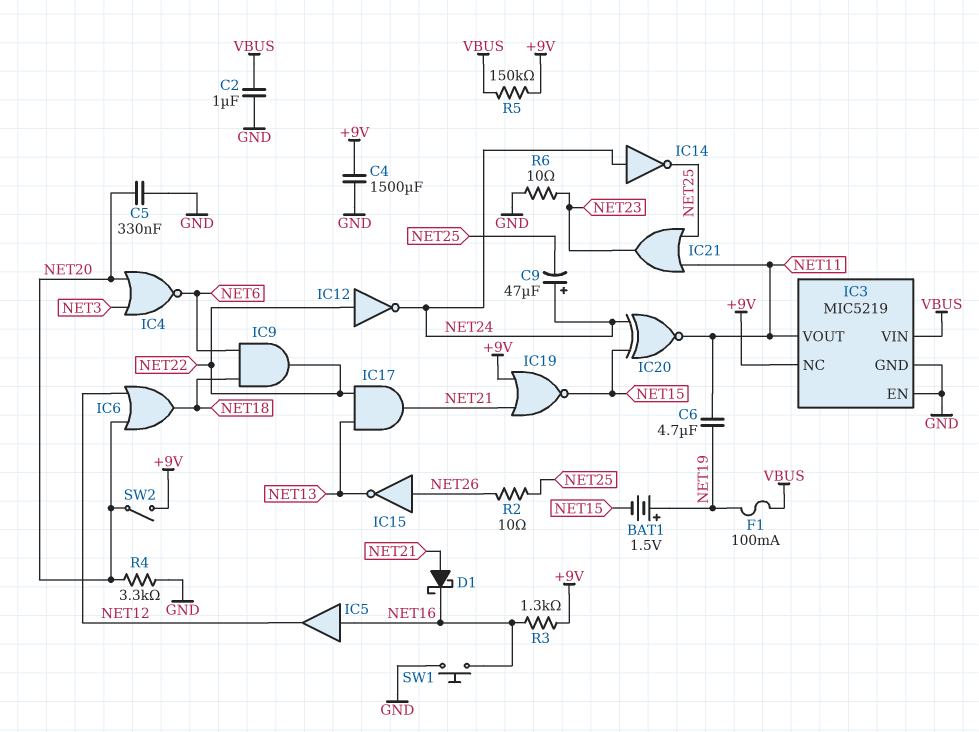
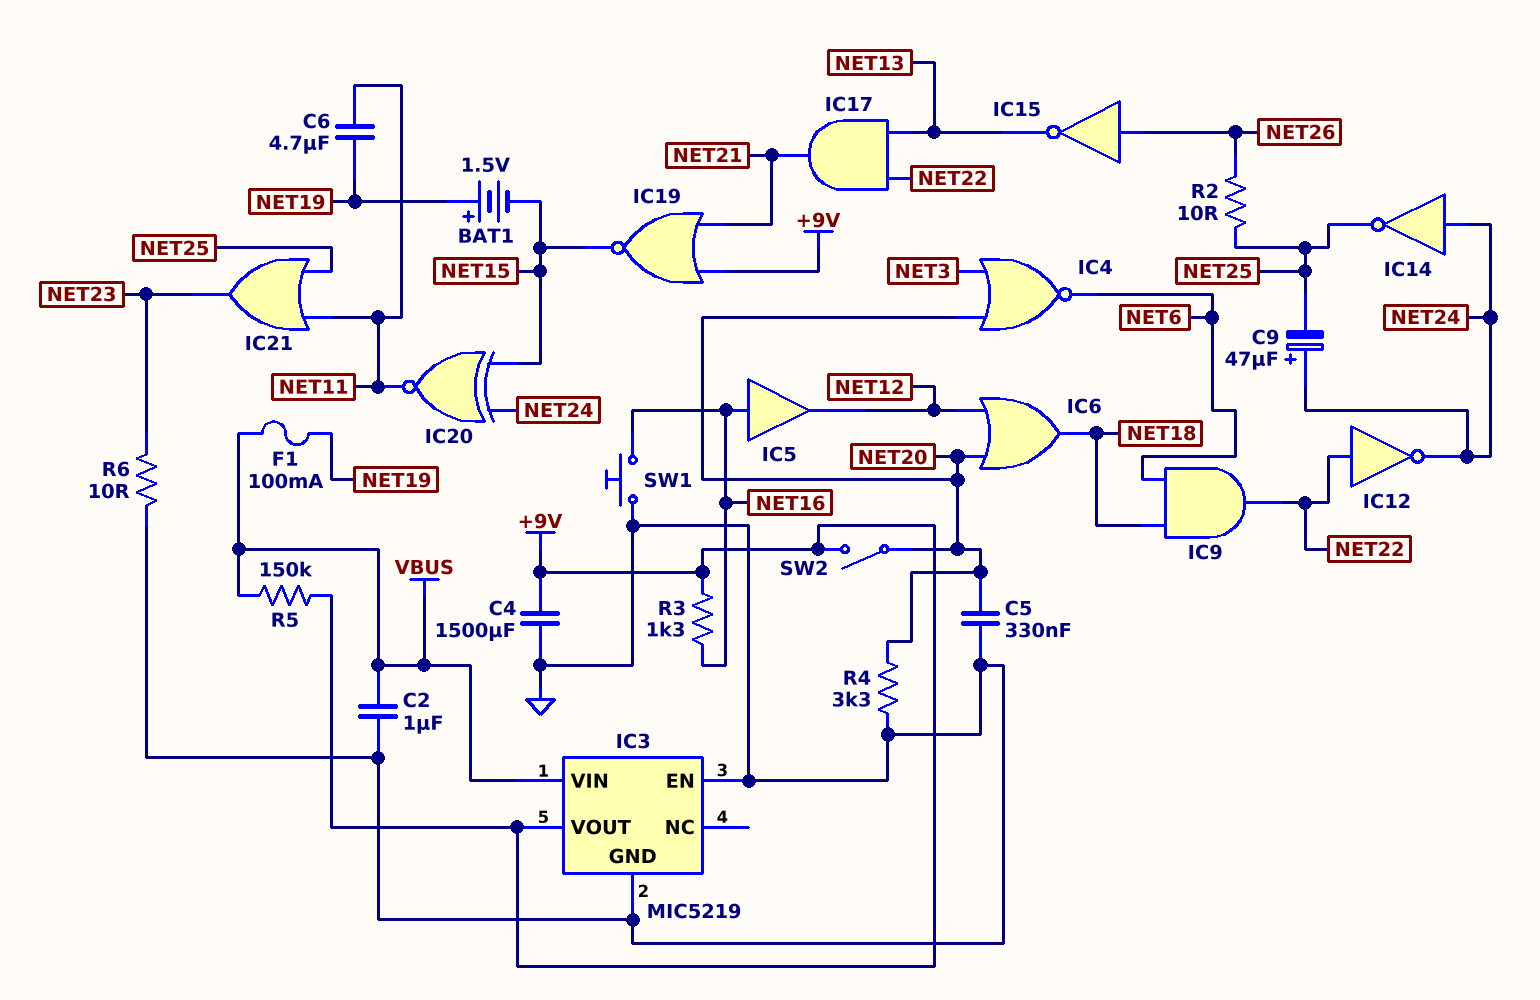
D1: schottky (A NET21, K NET16) -> none
IC3 pin NC: +9V -> none
IC3 pin VOUT: NET11 -> +9V

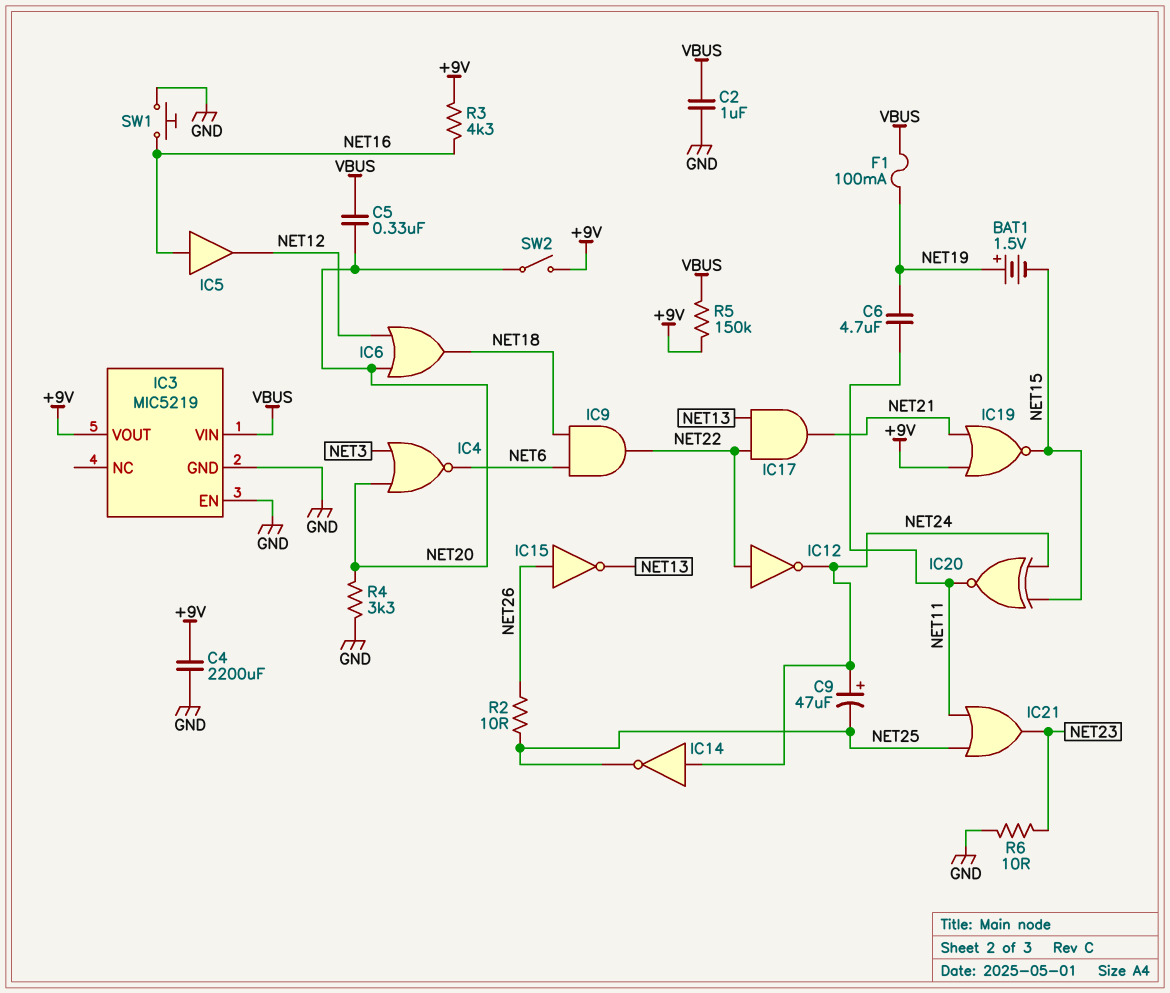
C4: 1500uF (+9V, GND) -> 2200uF (+9V, GND)
C5: 330nF (GND, NET20) -> 330nF (NET20, VBUS)
R3: 1.3k (+9V, NET16) -> 4.3k (+9V, NET16)

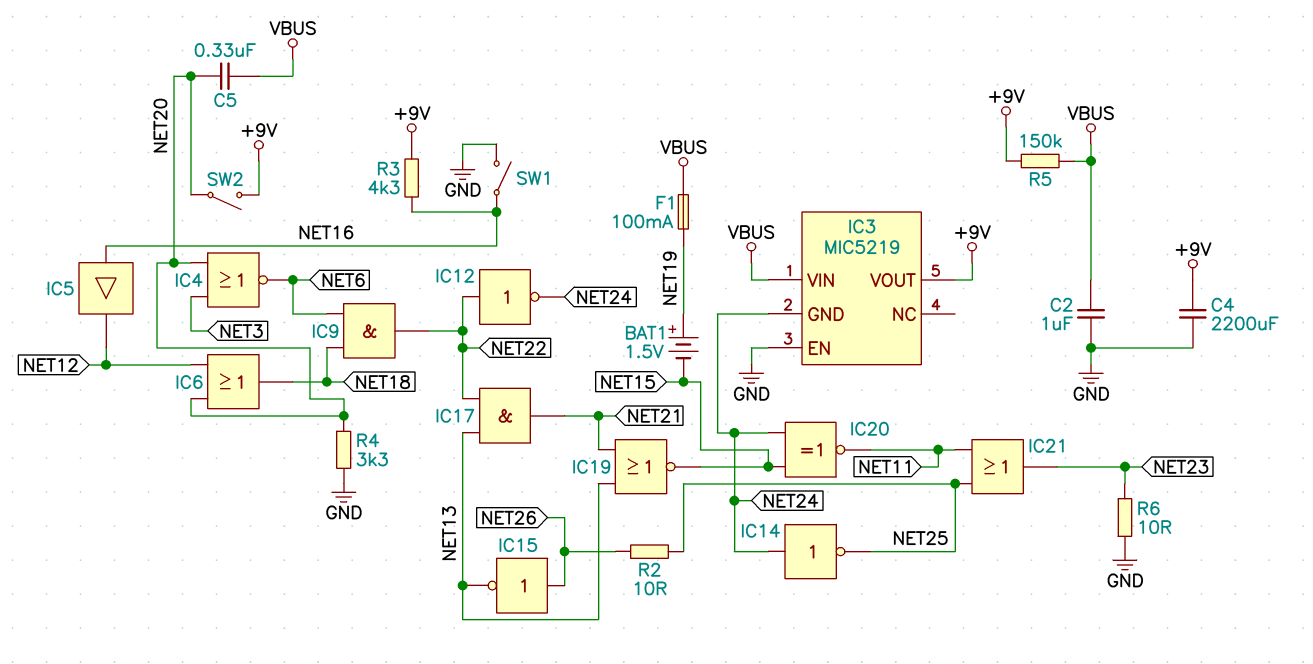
C6: 4.7uF (NET11, NET19) -> none
C9: 47uF (plus NET24, minus NET25) -> none
IC3 pin GND: GND -> NET24
IC19: NOR (in +9V, in NET21, out NET15) -> NOR (in NET13, in NET21, out NET15)
SW1: button (GND, NET16) -> switch (GND, NET16)

